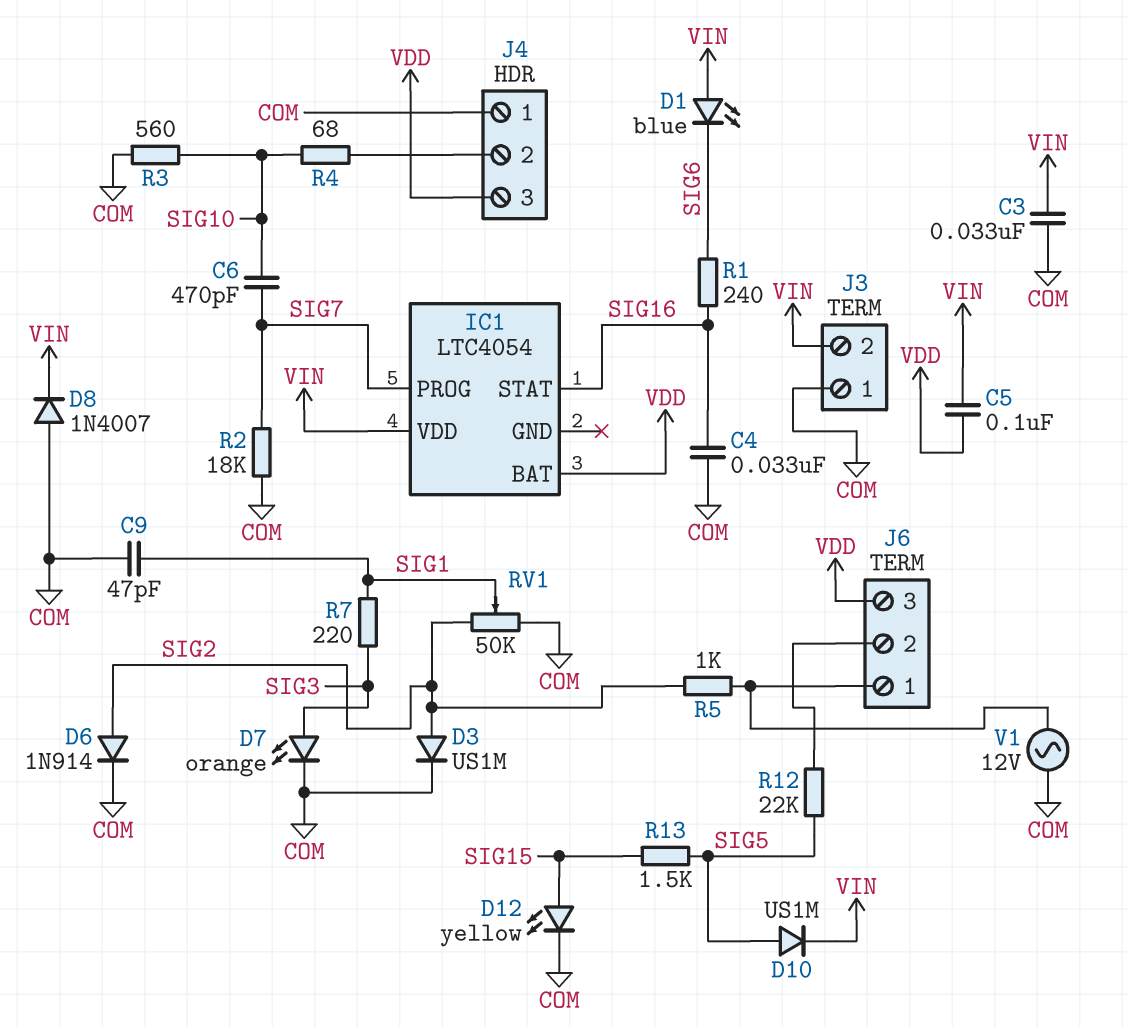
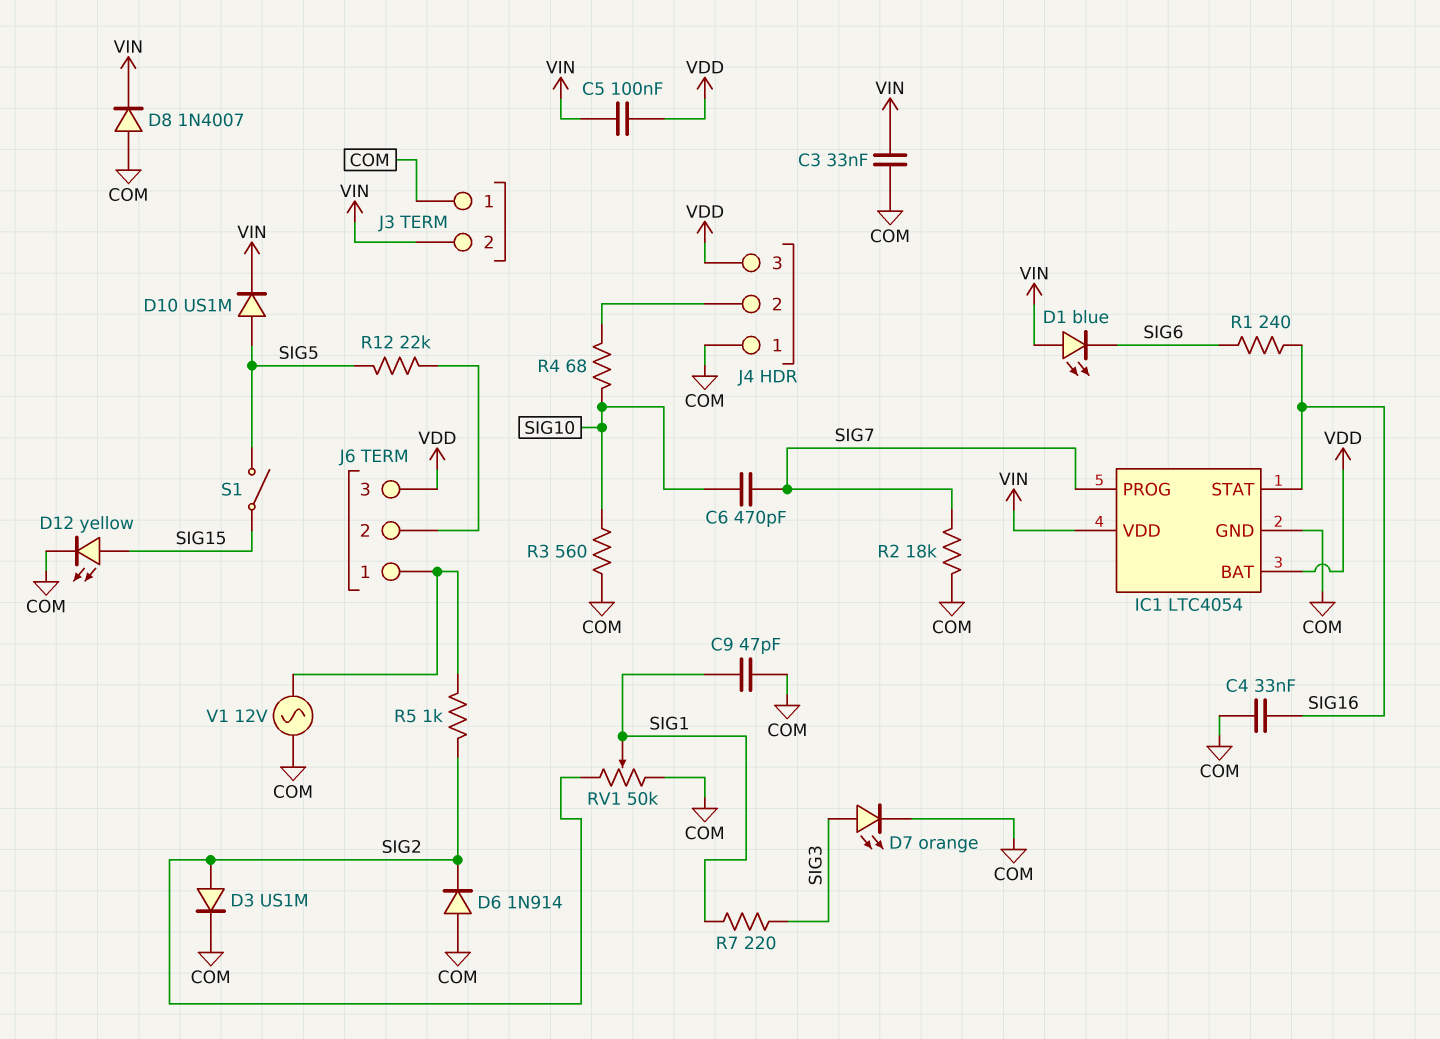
D6: diode 1N914 (A SIG2, K COM) -> diode 1N914 (A COM, K SIG2)
IC1 pin GND: none -> COM
R13: 1.5k (SIG5, SIG15) -> none
S1: none -> switch (SIG5, SIG15)

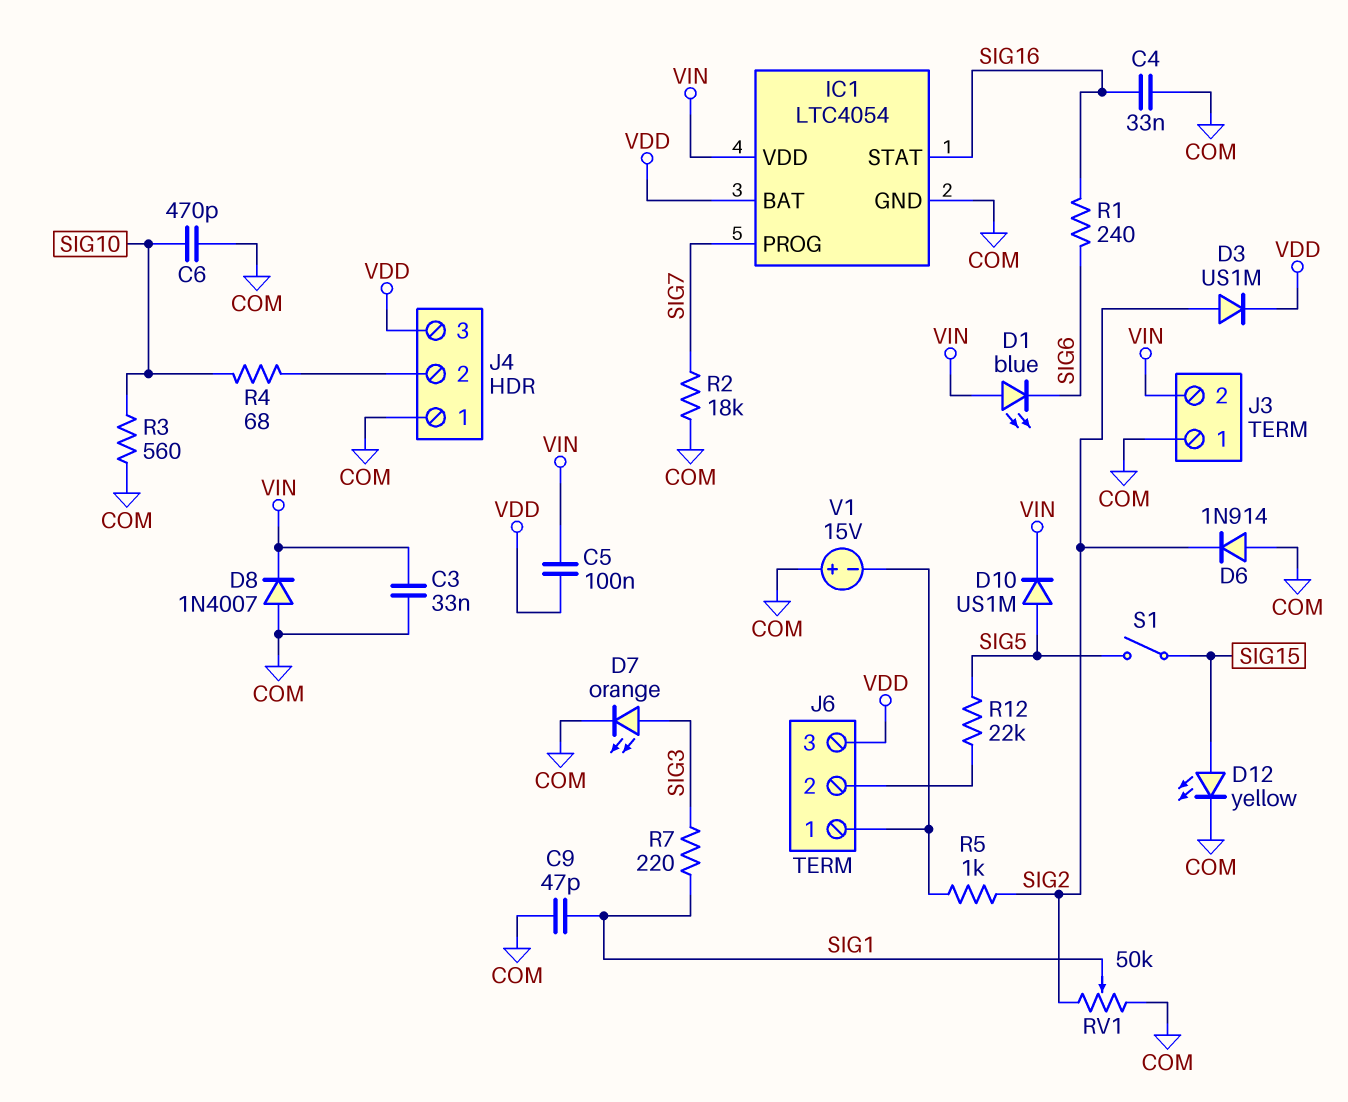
C6: 470pF (SIG7, SIG10) -> 470pF (COM, SIG10)
D3: diode US1M (A SIG2, K COM) -> diode US1M (A SIG2, K VDD)
V1: AC 12V (COM, J6/1) -> 15V (plus COM, minus J6/1)

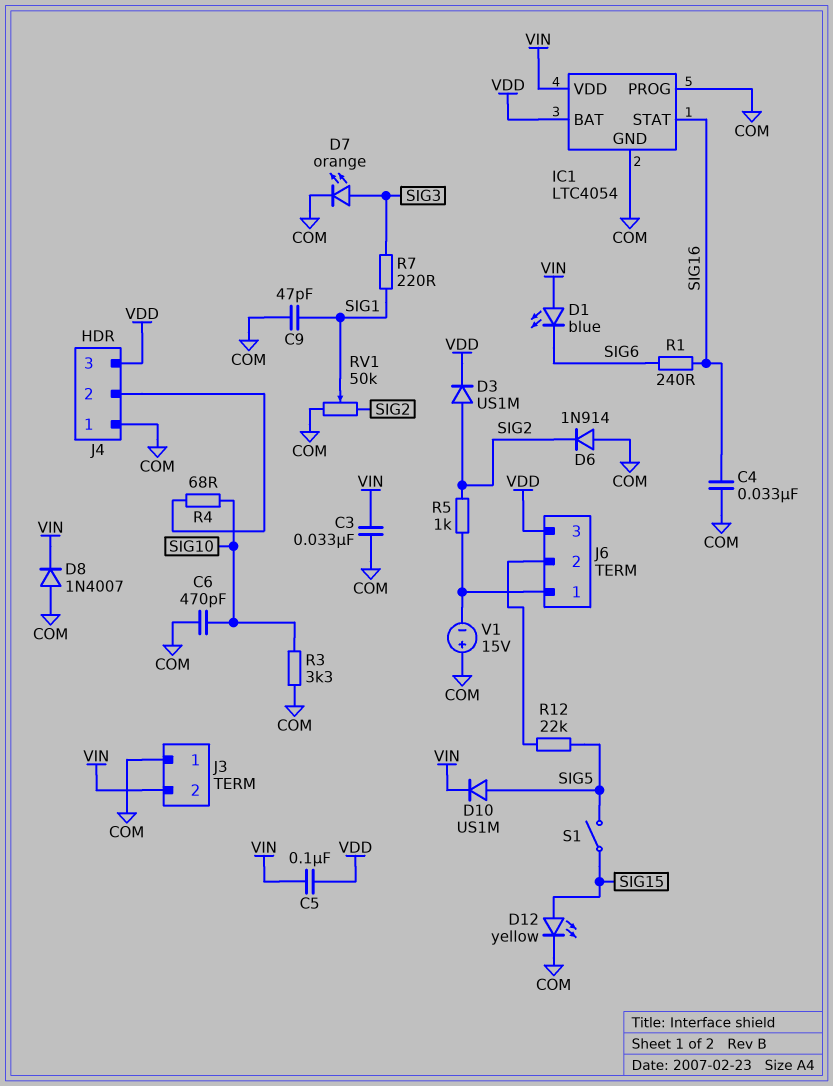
IC1 pin PROG: SIG7 -> COM
R2: 18k (COM, SIG7) -> none
R3: 560 (COM, SIG10) -> 3.3k (COM, SIG10)

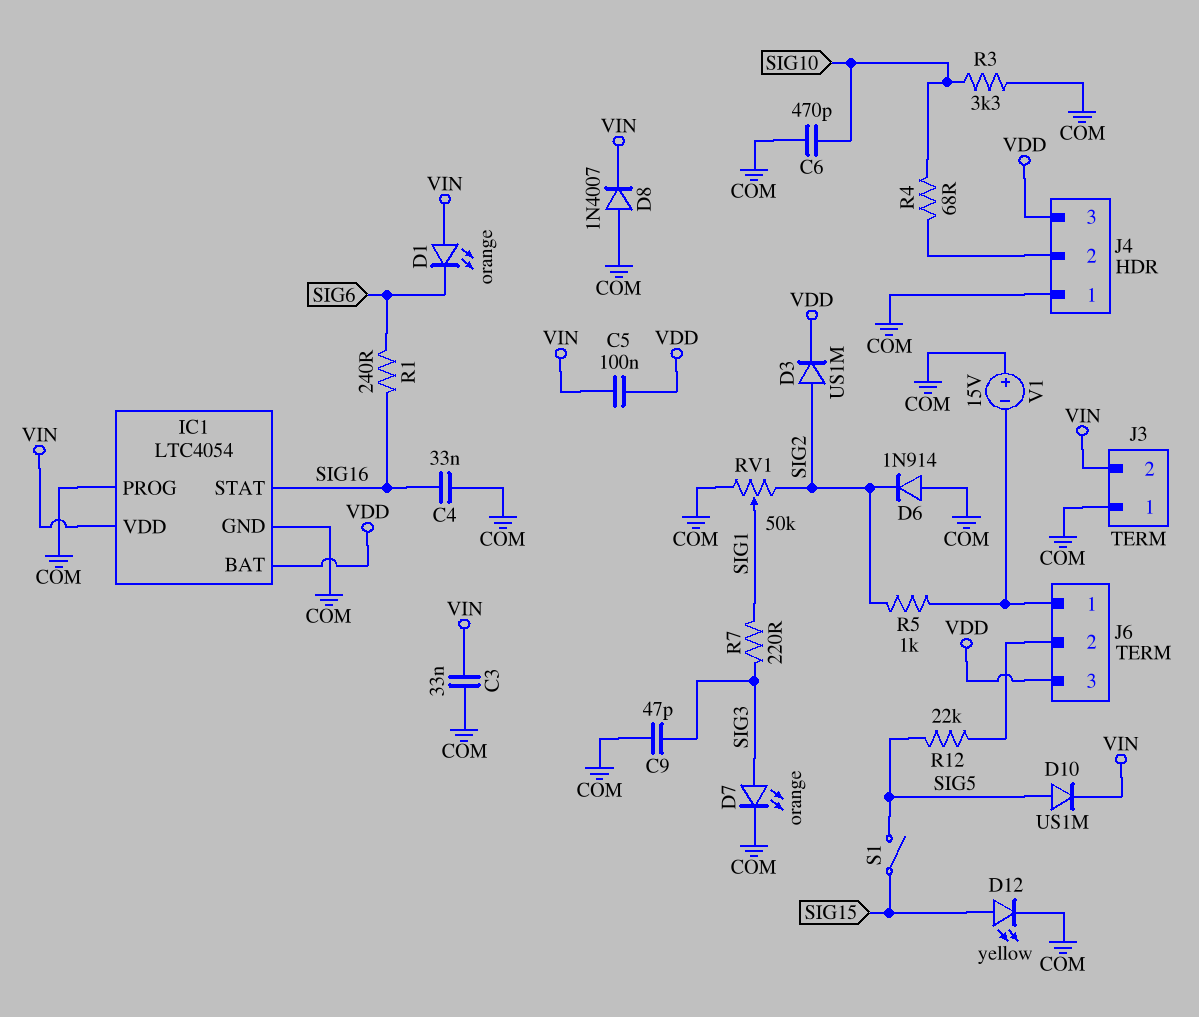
C9: 47pF (COM, SIG1) -> 47pF (COM, SIG3)
D1: LED blue (A VIN, K SIG6) -> LED orange (A VIN, K SIG6)

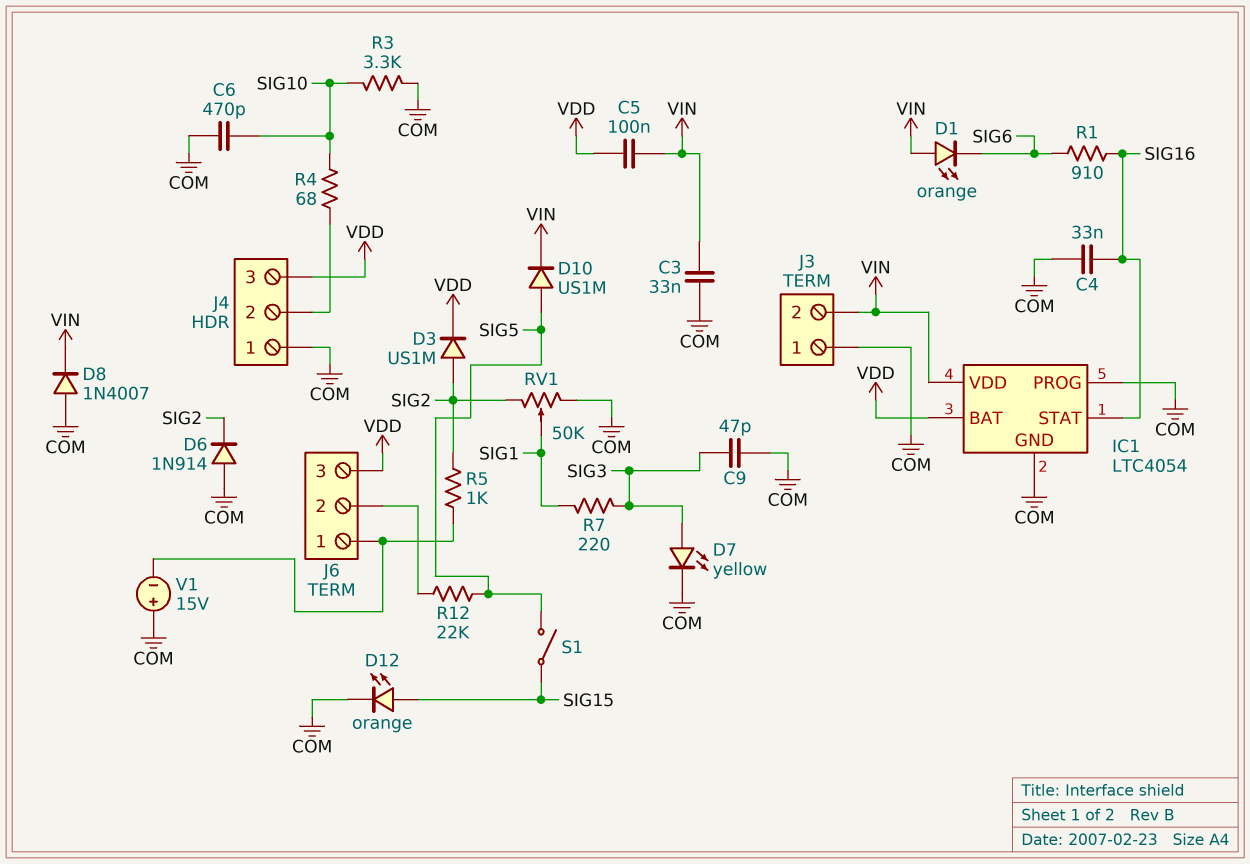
D7: LED orange (A SIG3, K COM) -> LED yellow (A SIG3, K COM)
D12: LED yellow (A SIG15, K COM) -> LED orange (A SIG15, K COM)
R1: 240 (SIG6, SIG16) -> 910 (SIG6, SIG16)

